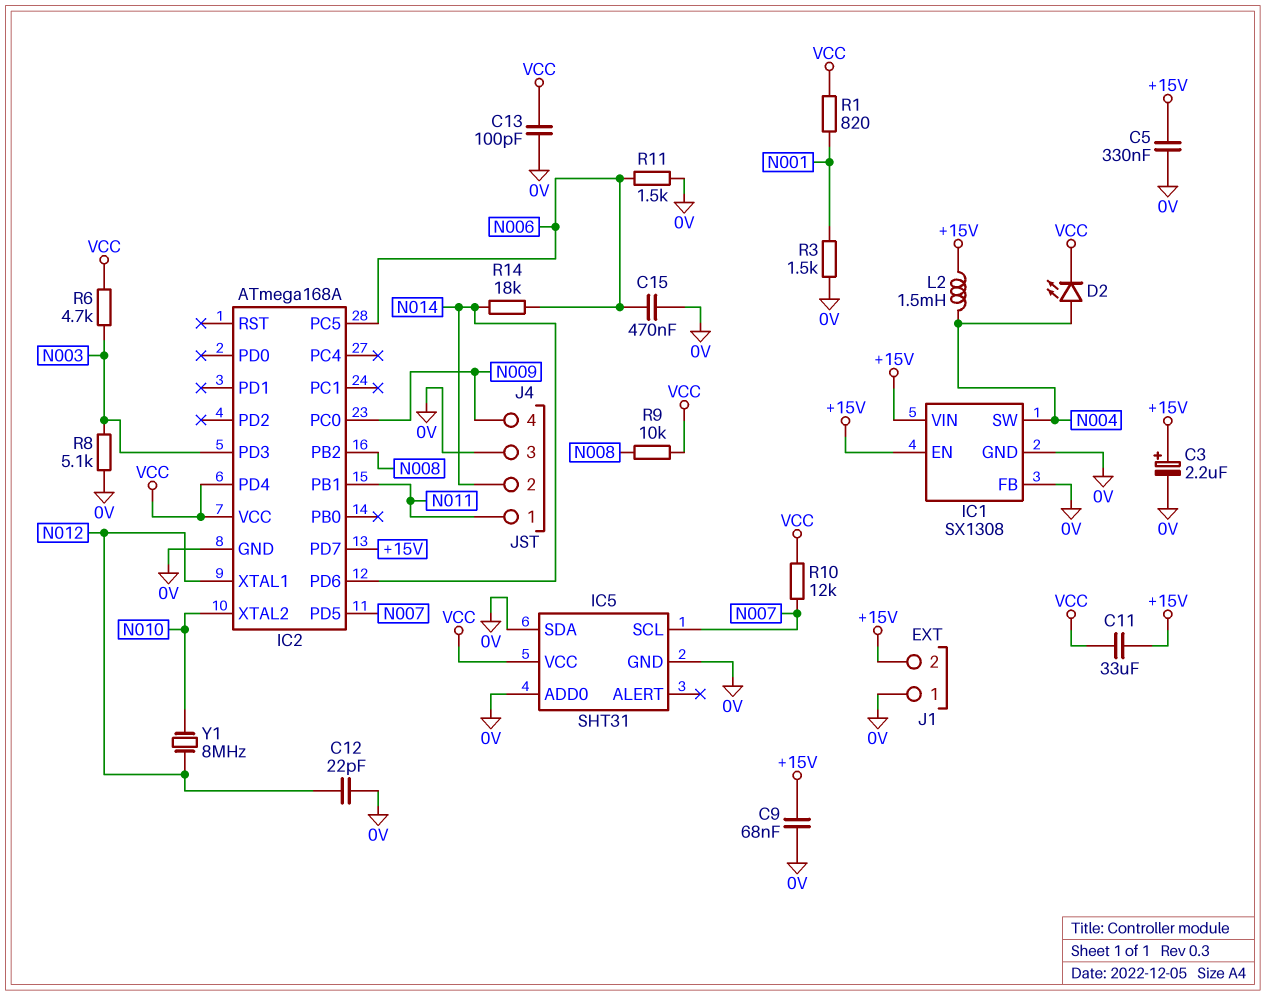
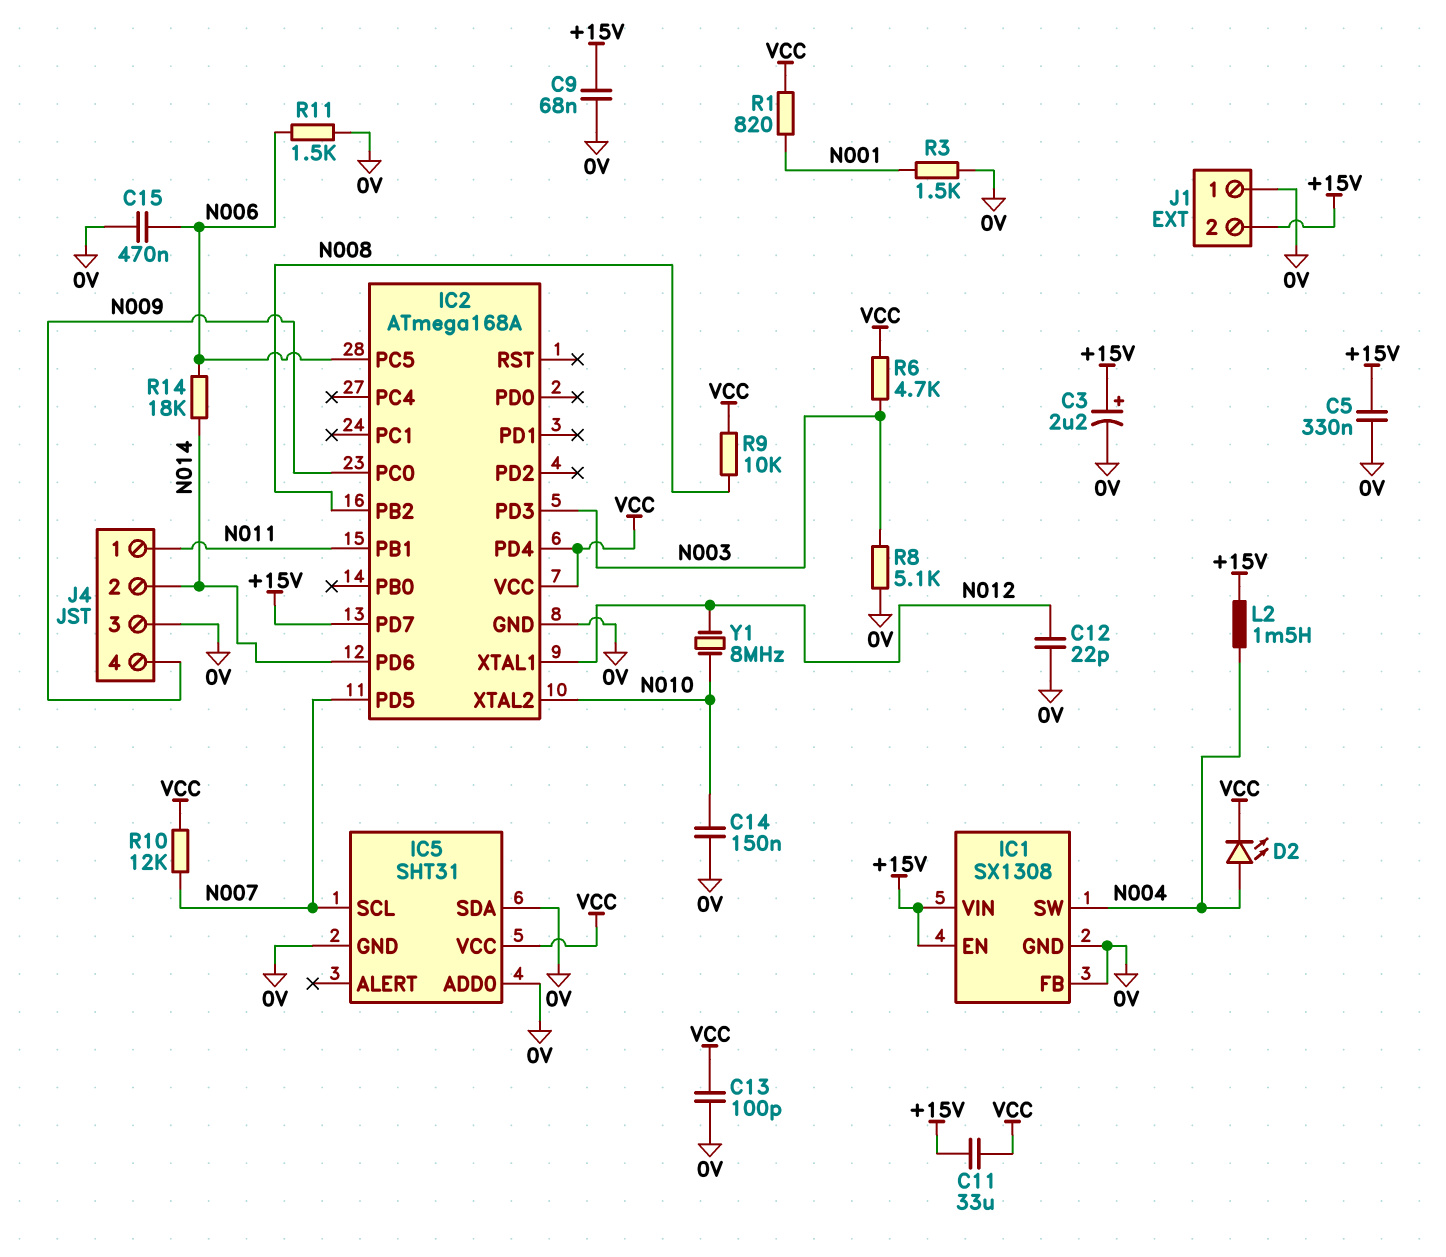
C14: none -> 150nF (0V, N010)

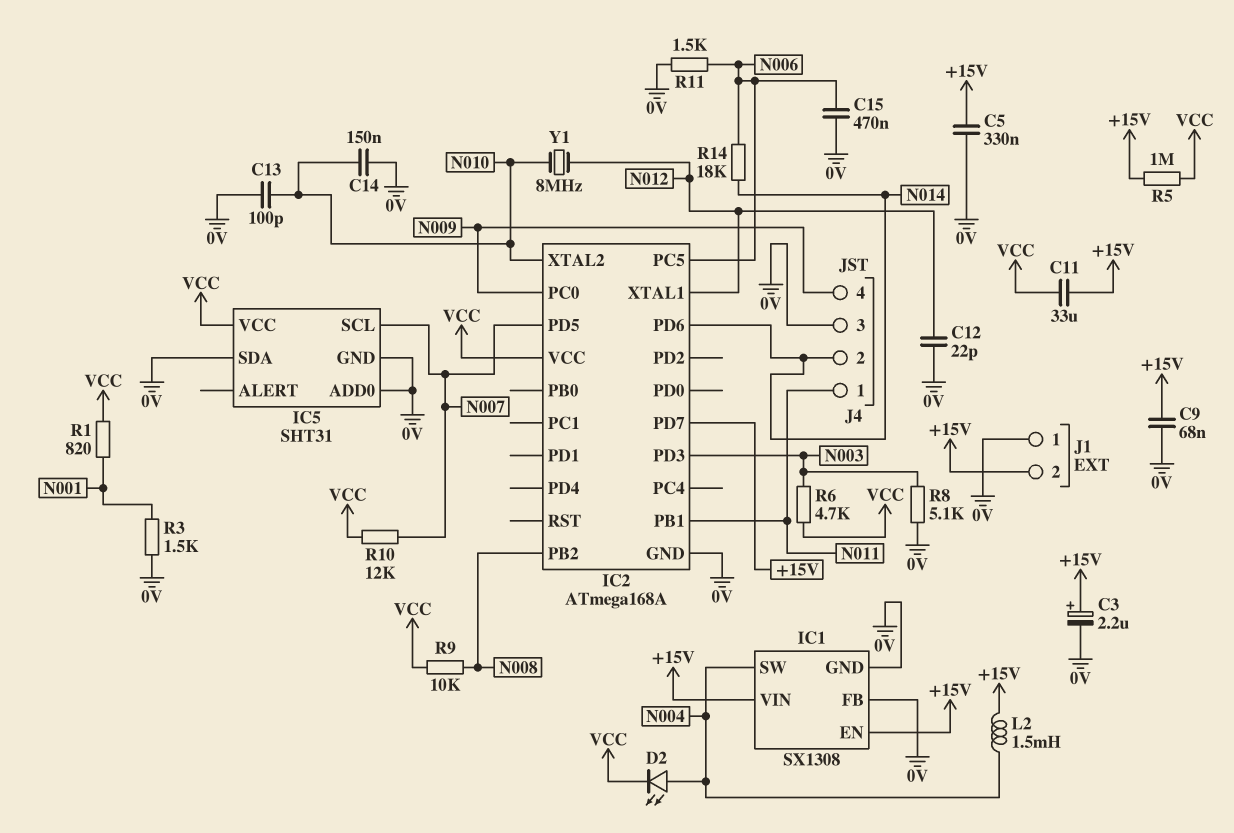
C13: 100pF (0V, VCC) -> 100pF (0V, N010)
IC2 pin PD4: VCC -> none
R5: none -> 1M (+15V, VCC)

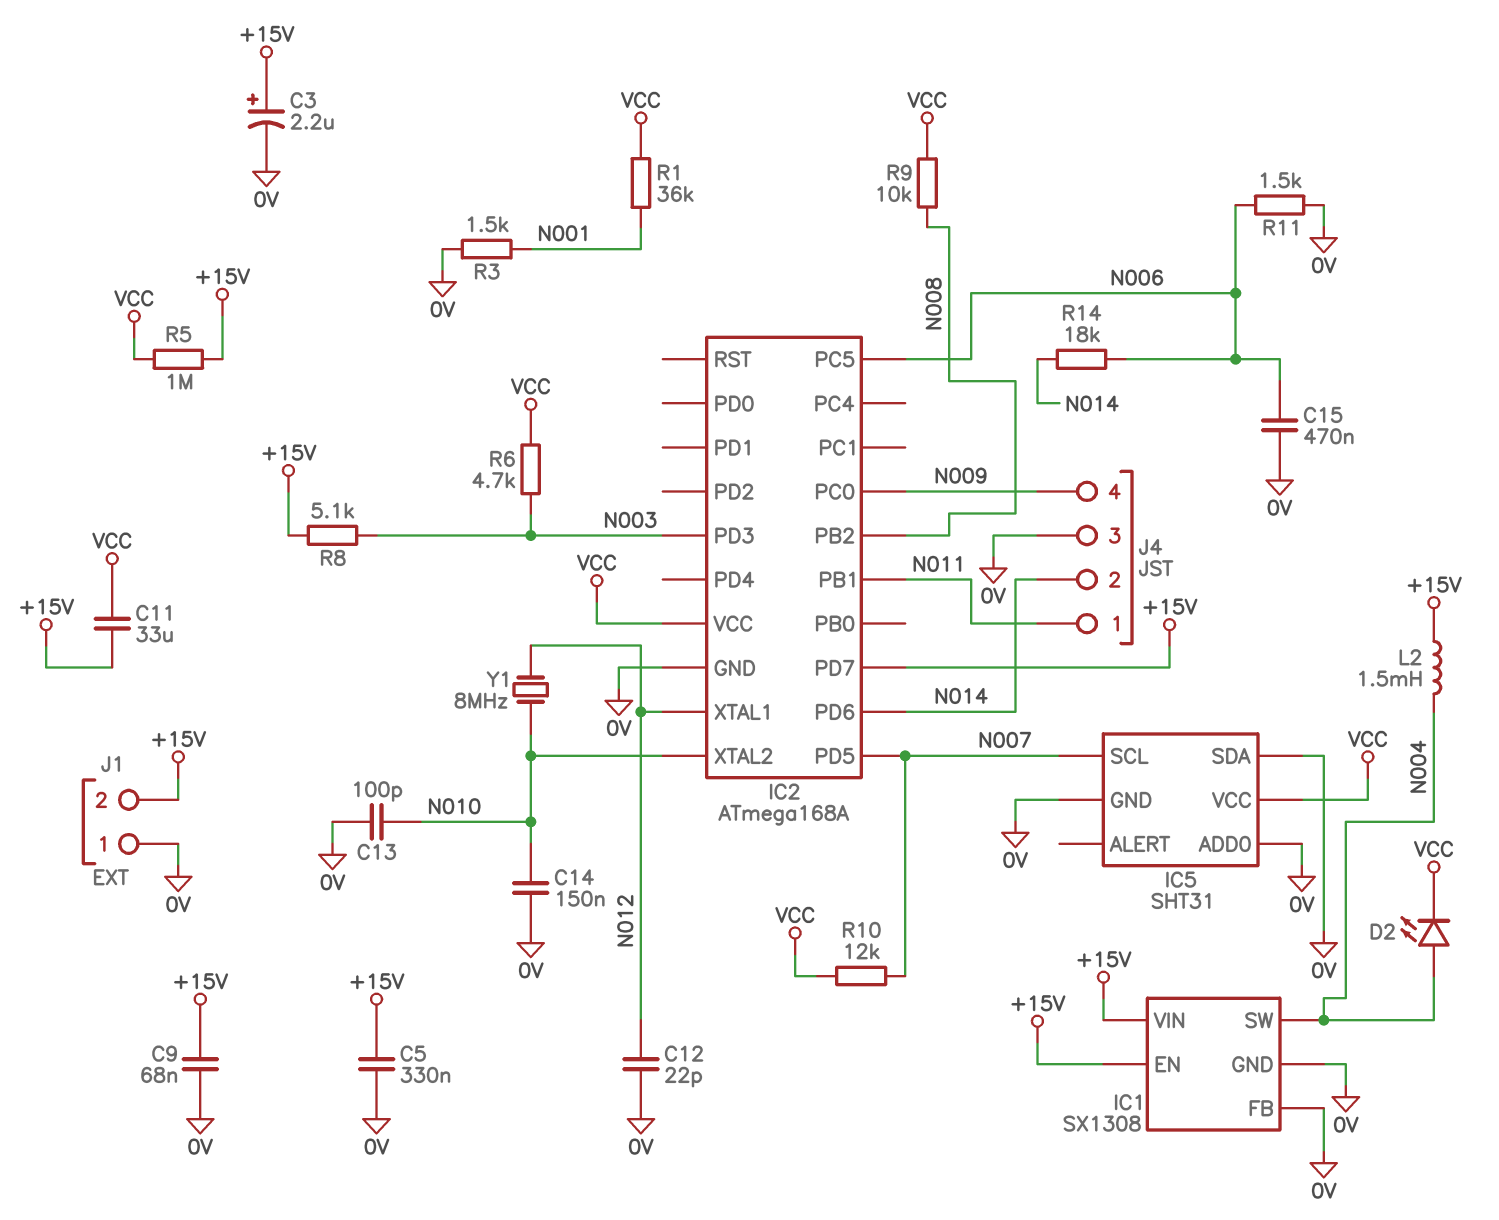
R1: 820 (N001, VCC) -> 36k (N001, VCC)
R8: 5.1k (0V, N003) -> 5.1k (+15V, N003)

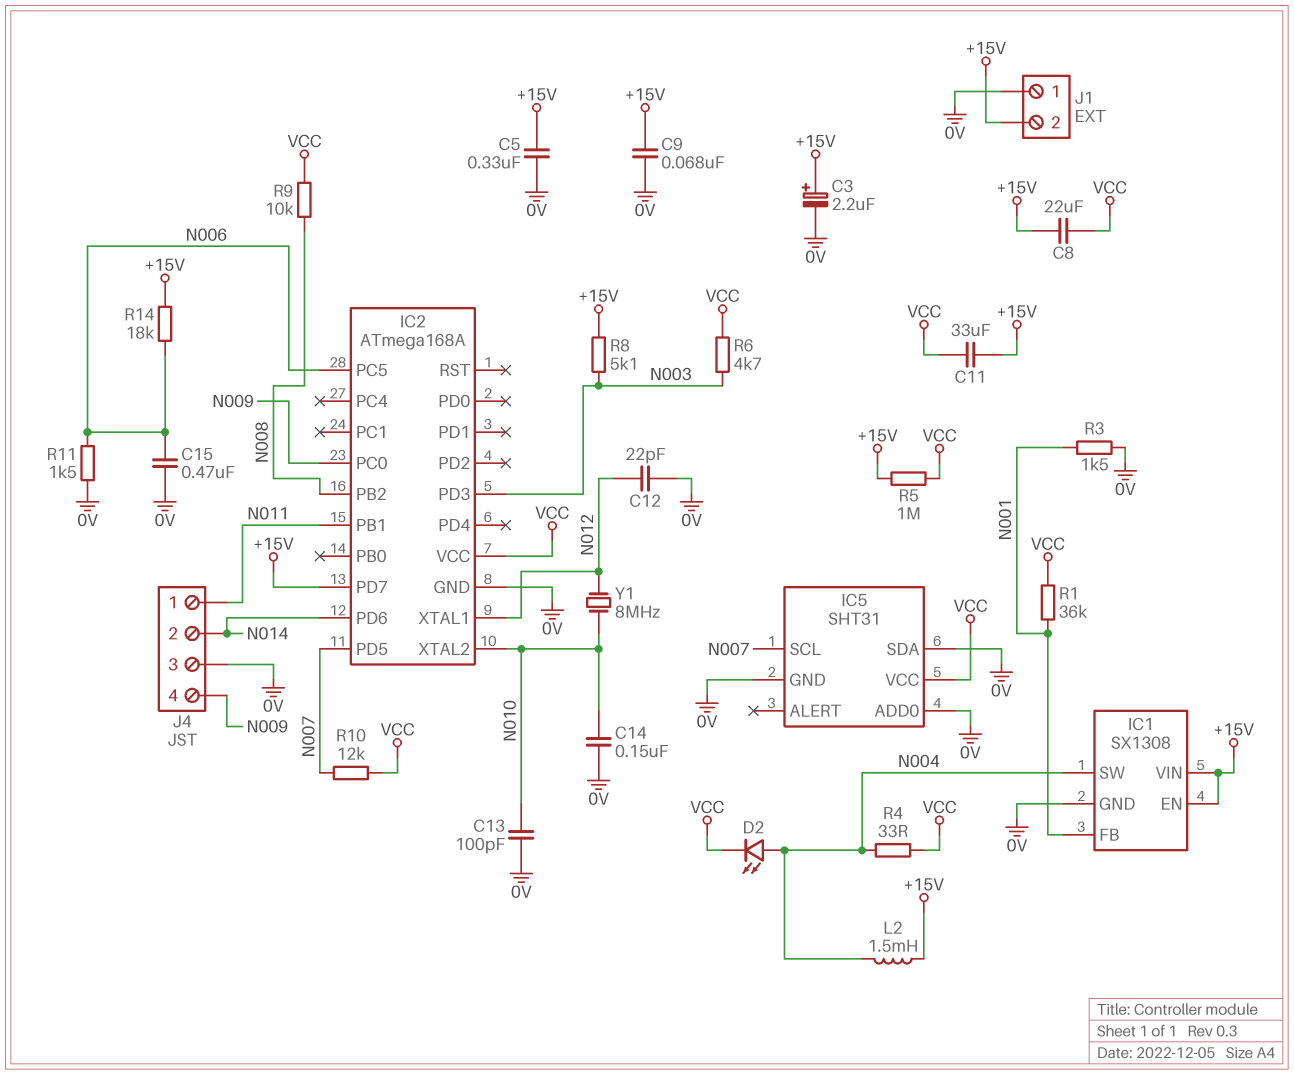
C8: none -> 22uF (+15V, VCC)
IC1 pin FB: 0V -> N001
R4: none -> 33 (N004, VCC)
R14: 18k (N006, N014) -> 18k (+15V, N006)

